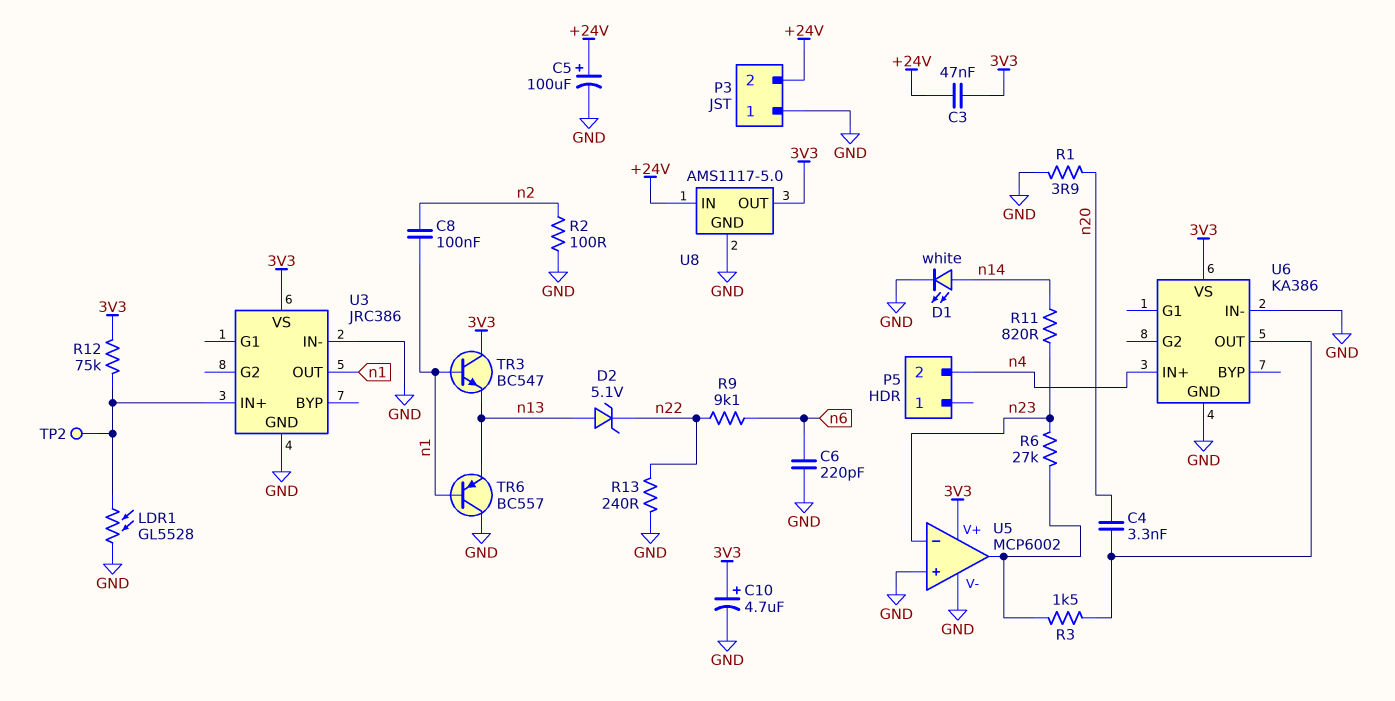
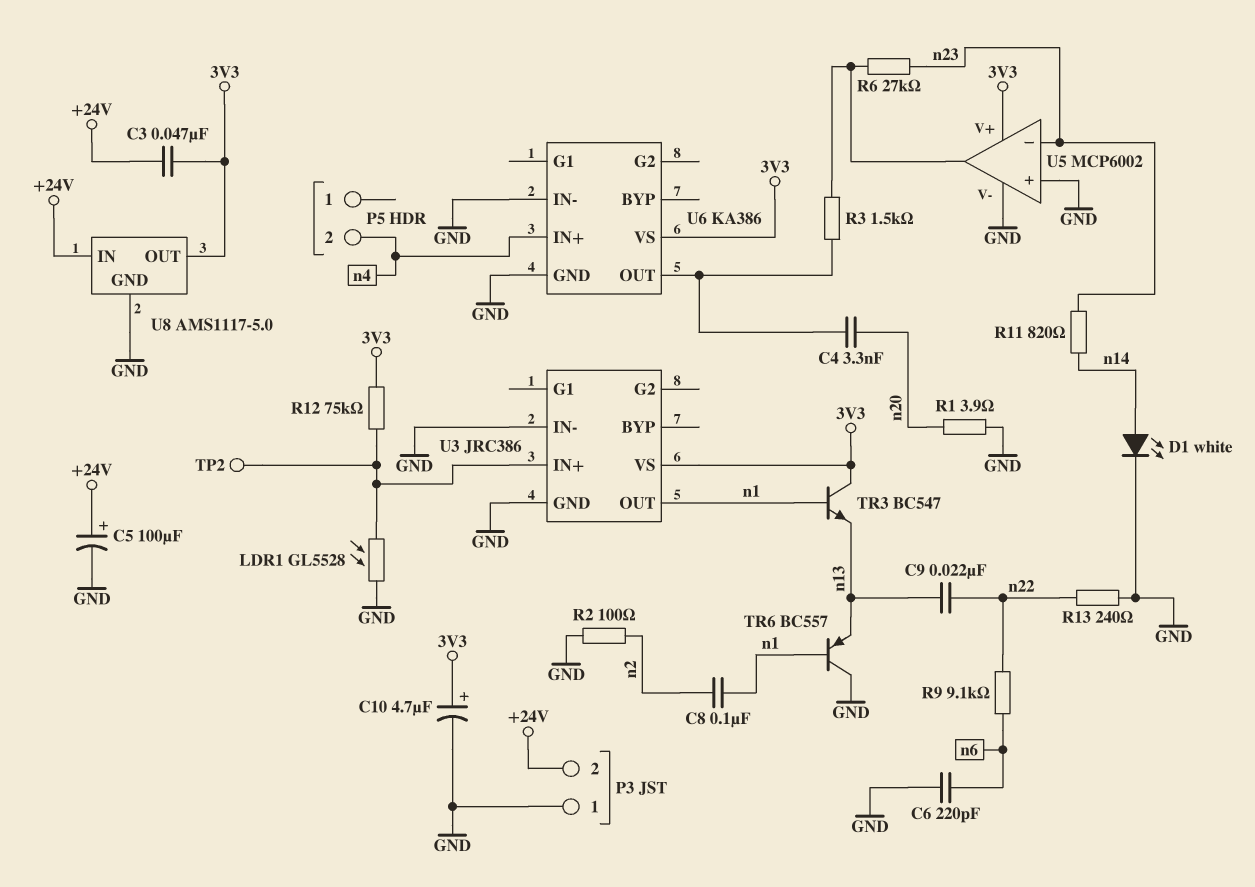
C9: none -> 22nF (n13, n22)
D2: zener 5.1V (A n13, K n22) -> none

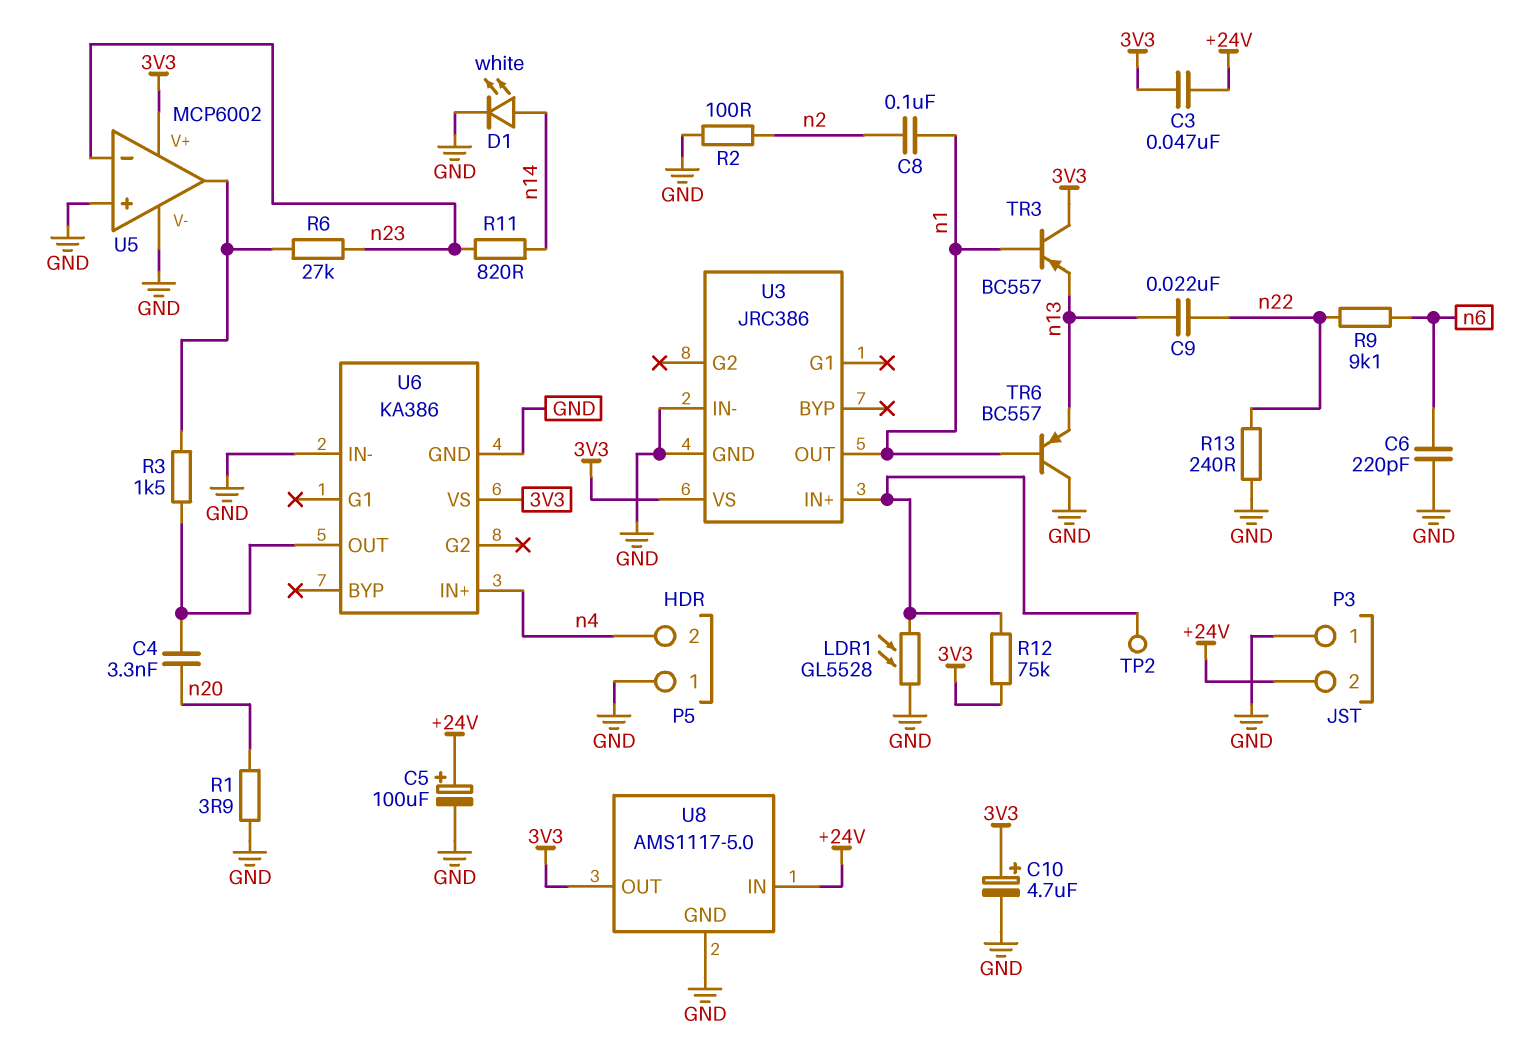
P5 pin 1: none -> GND
TR3: NPN BC547 (B n1, C 3V3, E n13) -> PNP BC557 (B n1, C 3V3, E n13)

